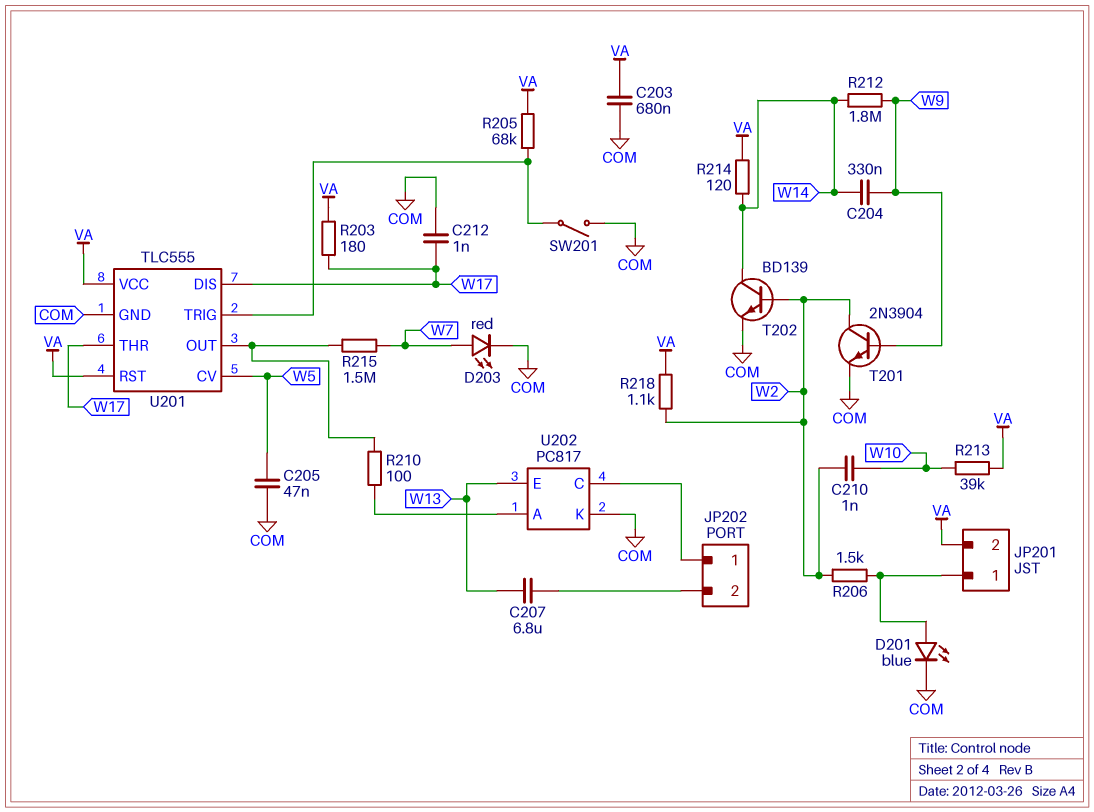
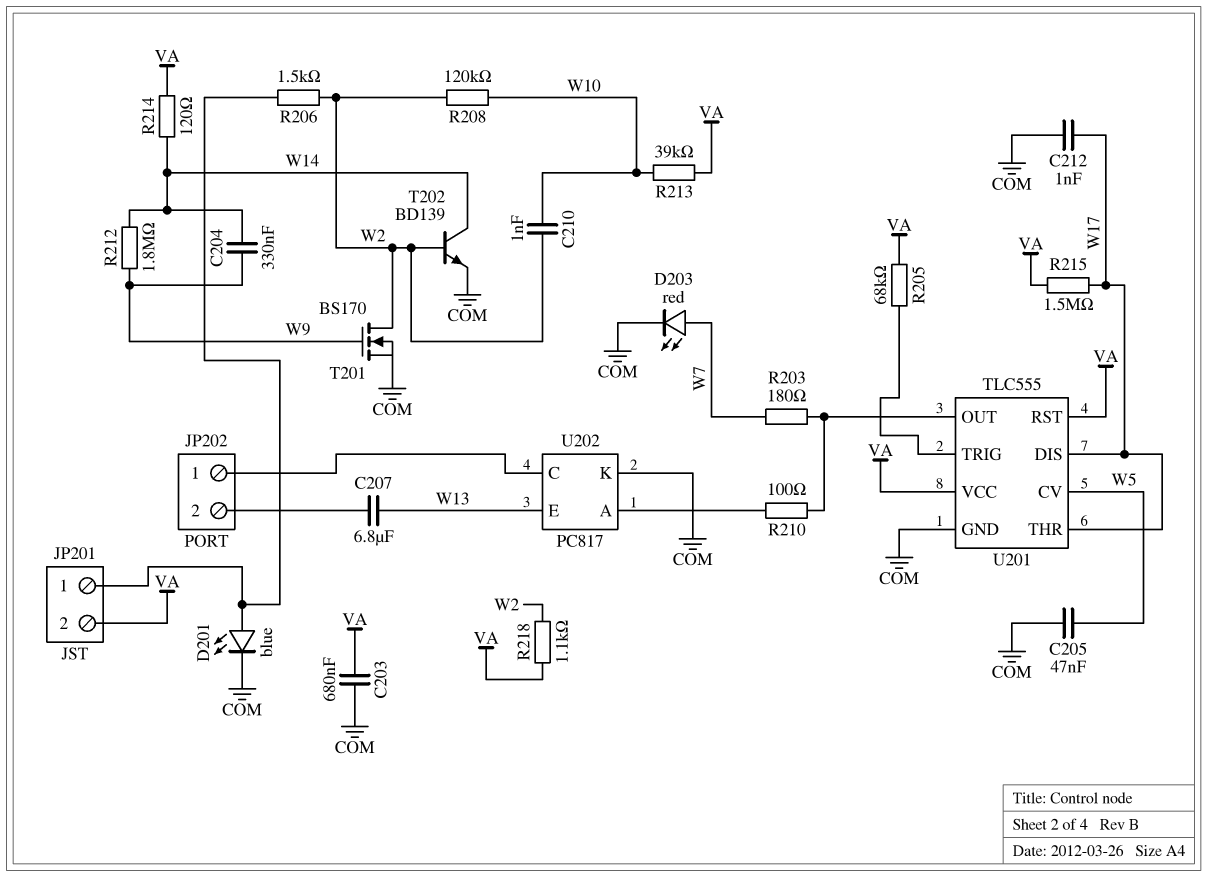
R203: 180 (VA, W17) -> 180 (U201/OUT, W7)
R208: none -> 120k (W2, W10)
R215: 1.5M (U201/OUT, W7) -> 1.5M (VA, W17)
SW201: switch (COM, U201/TRIG) -> none
T201: NPN 2N3904 (B W9, C W2, E COM) -> NMOS BS170 (G W9, D W2, S COM)

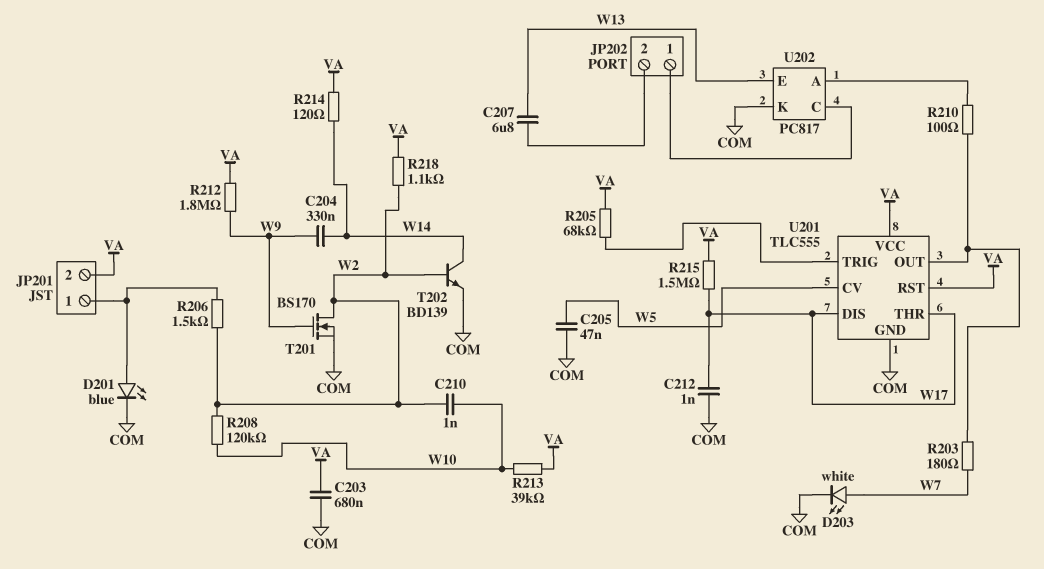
D203: LED red (A W7, K COM) -> LED white (A W7, K COM)
R212: 1.8M (W9, W14) -> 1.8M (VA, W9)

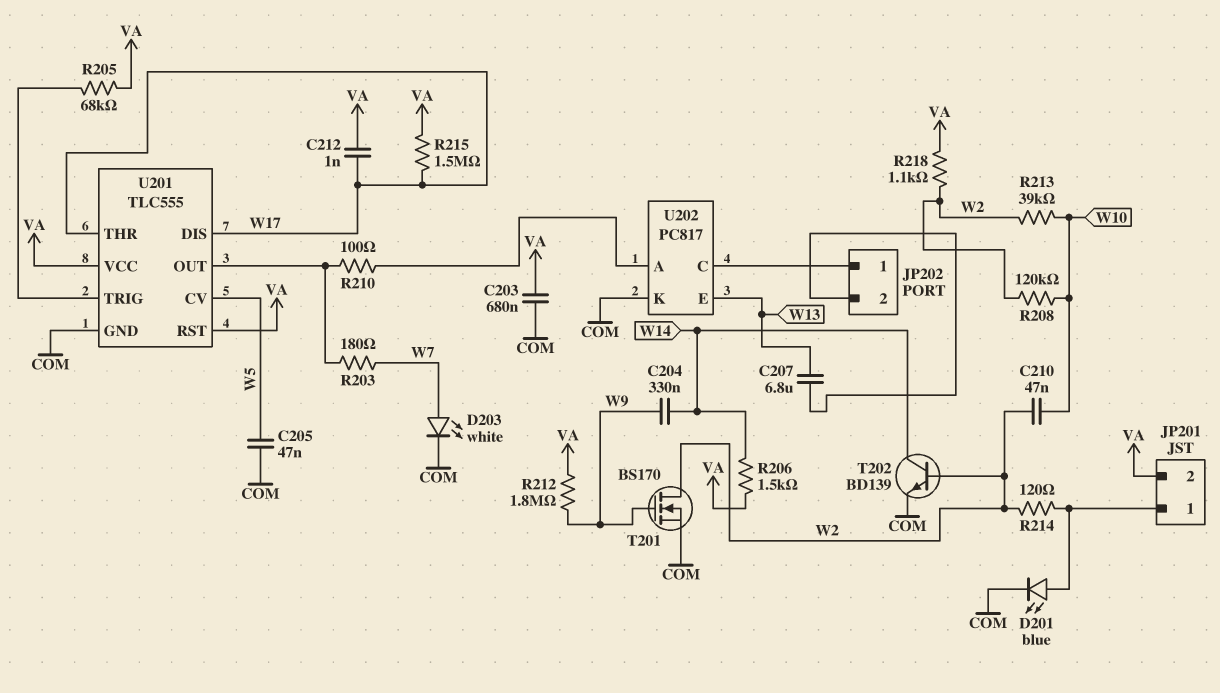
C210: 1nF (W2, W10) -> 47nF (W2, W10)
C212: 1nF (COM, W17) -> 1nF (VA, W17)
R206: 1.5k (JP201/1, W2) -> 1.5k (VA, W14)
R213: 39k (VA, W10) -> 39k (W2, W10)
R214: 120 (VA, W14) -> 120 (JP201/1, W2)

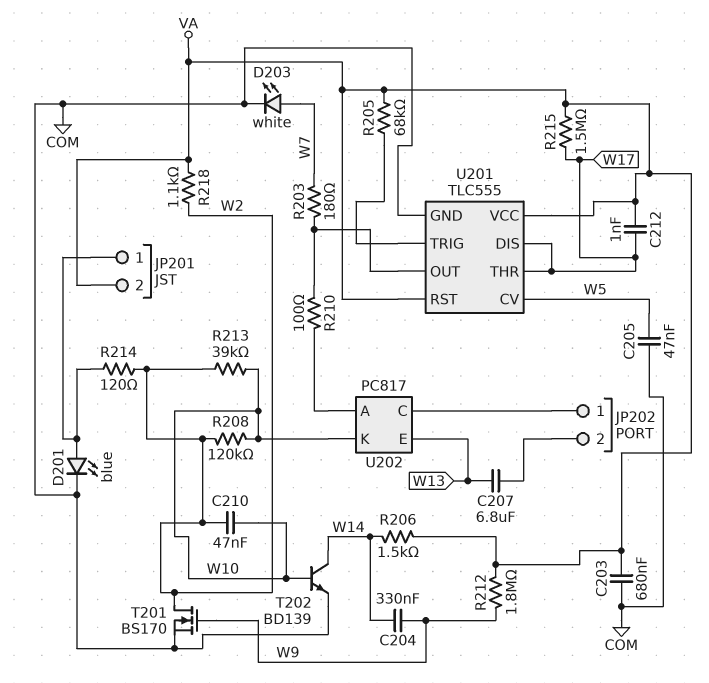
T202: NPN BD139 (B W2, C W14, E COM) -> NPN BD139 (B W10, C W14, E COM)
U202 pin K: COM -> W10

